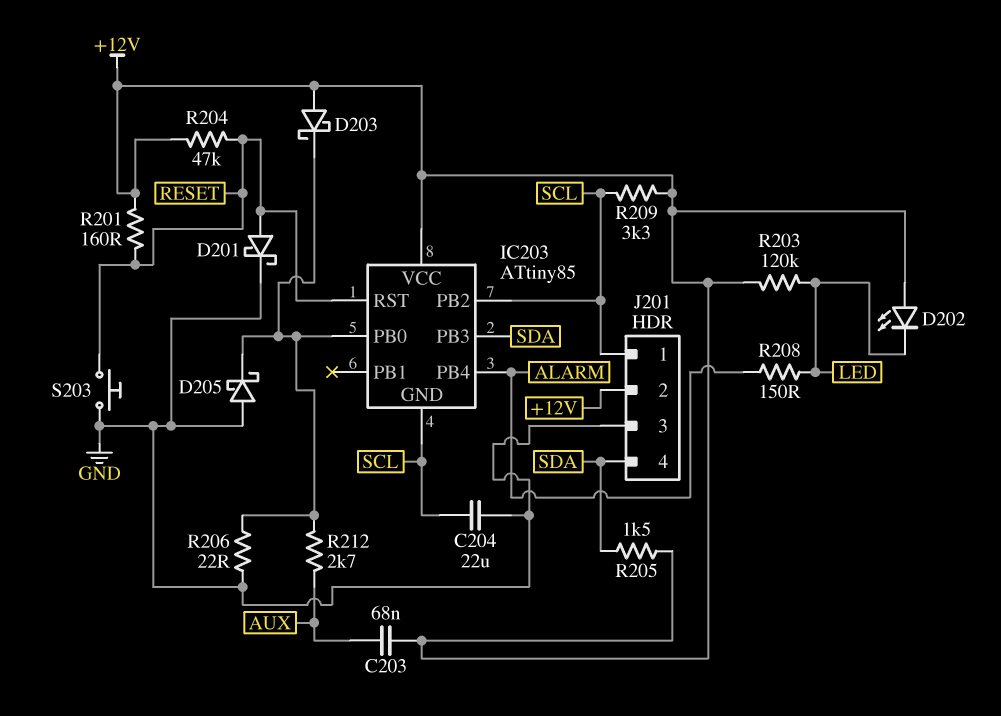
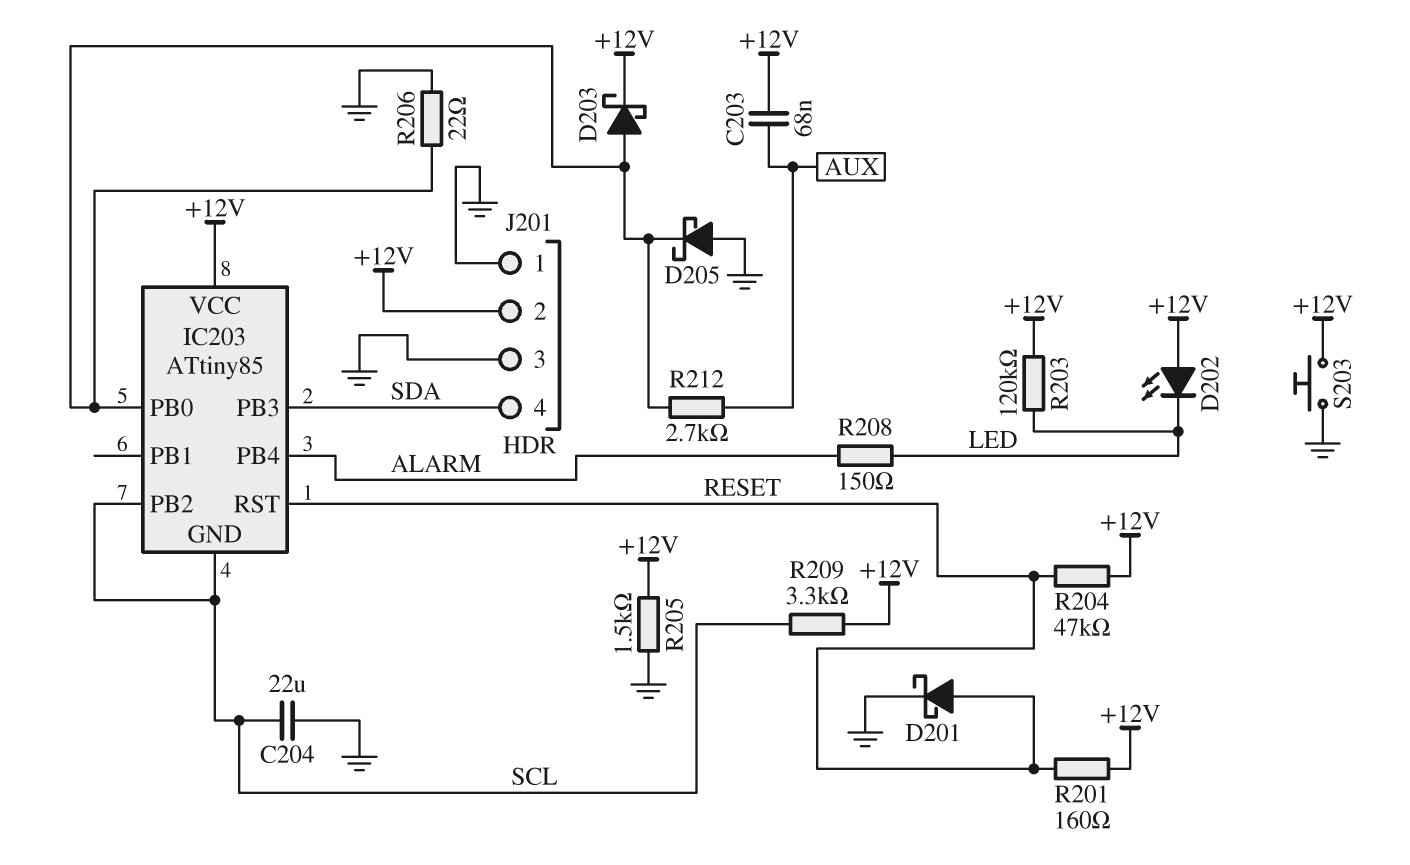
D203: schottky (A +12V, K IC203/PB0) -> schottky (A IC203/PB0, K +12V)
J201 pin 1: SCL -> GND
R205: 1.5k (+12V, SDA) -> 1.5k (+12V, GND)
S203: button (GND, RESET) -> button (+12V, GND)

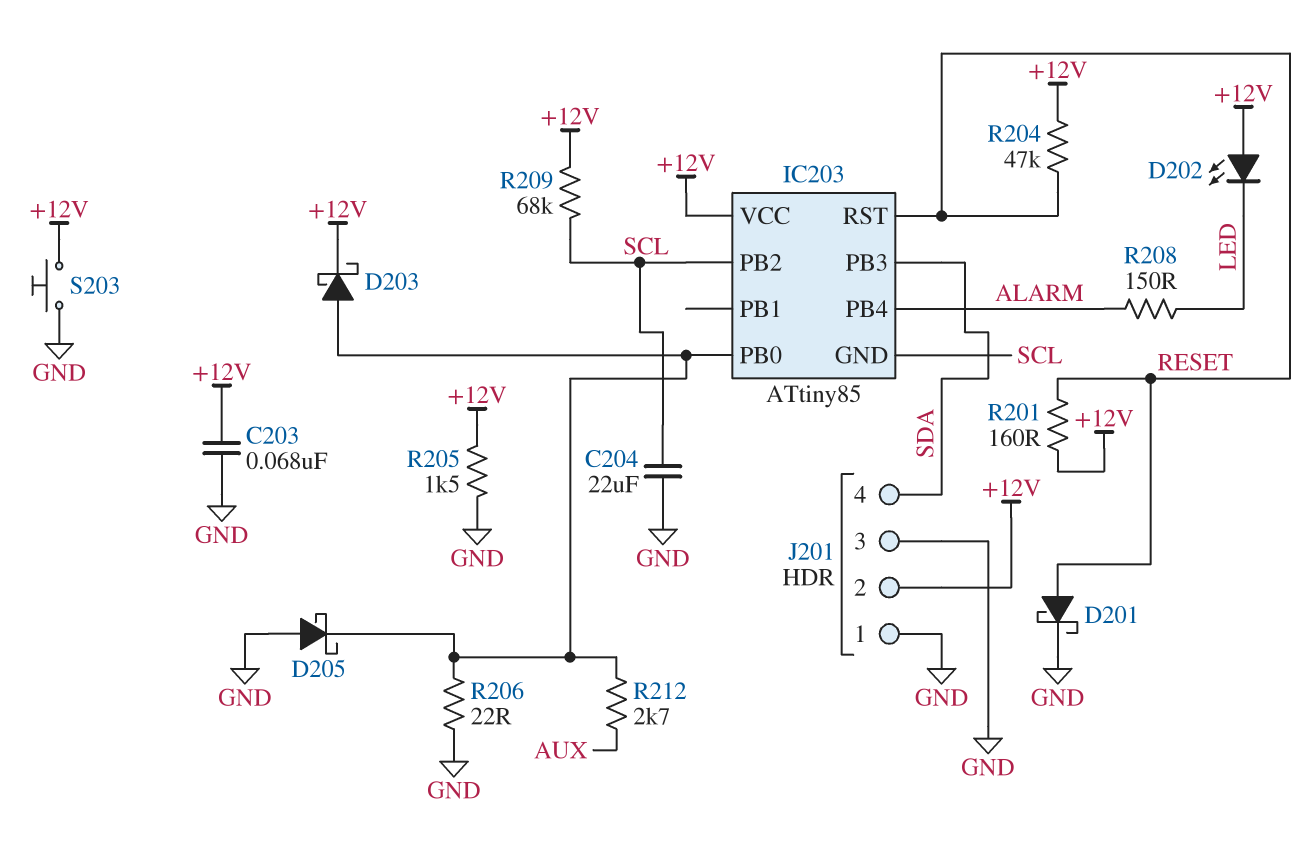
C203: 68nF (+12V, AUX) -> 68nF (+12V, GND)
R203: 120k (+12V, LED) -> none
R209: 3.3k (+12V, SCL) -> 68k (+12V, SCL)

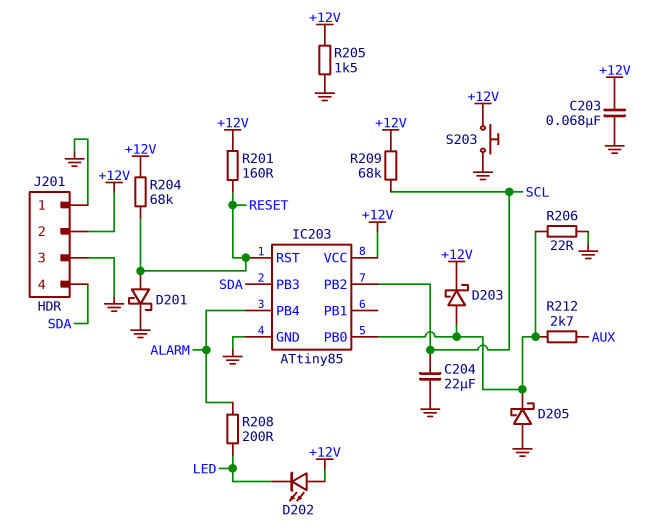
IC203 pin GND: SCL -> GND
R204: 47k (+12V, RESET) -> 68k (+12V, RESET)
R208: 150 (ALARM, LED) -> 200 (ALARM, LED)

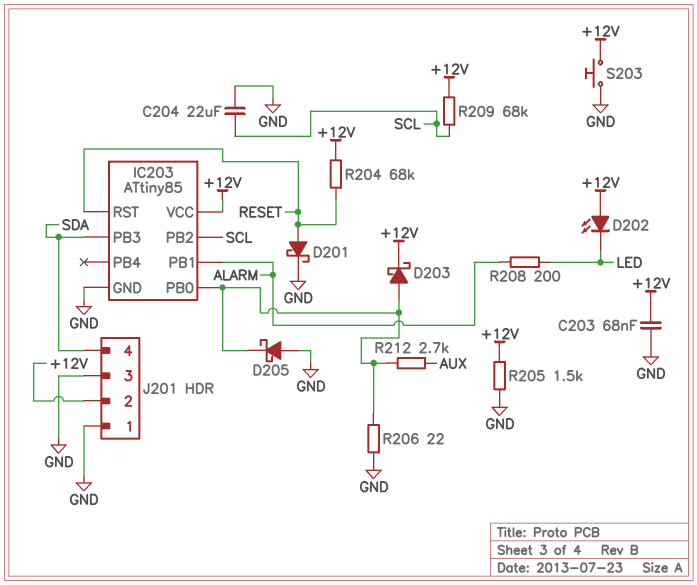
IC203 pin PB1: none -> ALARM
IC203 pin PB4: ALARM -> none
R201: 160 (+12V, RESET) -> none

